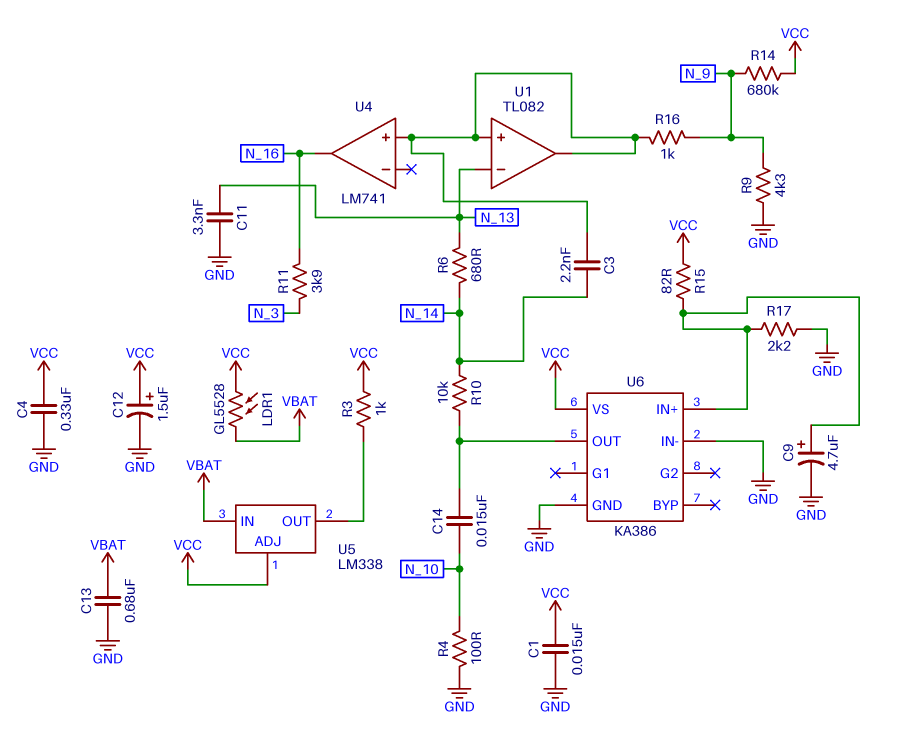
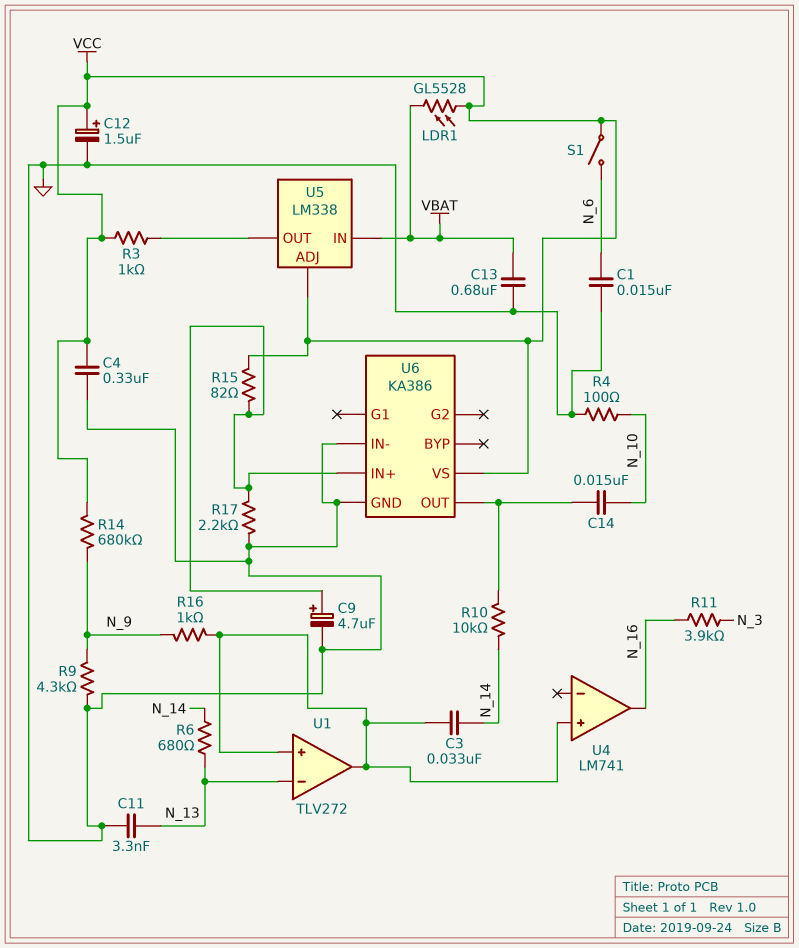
C1: 15nF (GND, VCC) -> 15nF (GND, N_6)
C3: 2.2nF (N_14, U1/in+) -> 33nF (N_14, U1/in+)
S1: none -> switch (N_6, VCC)
U1: TL082 -> TLV272

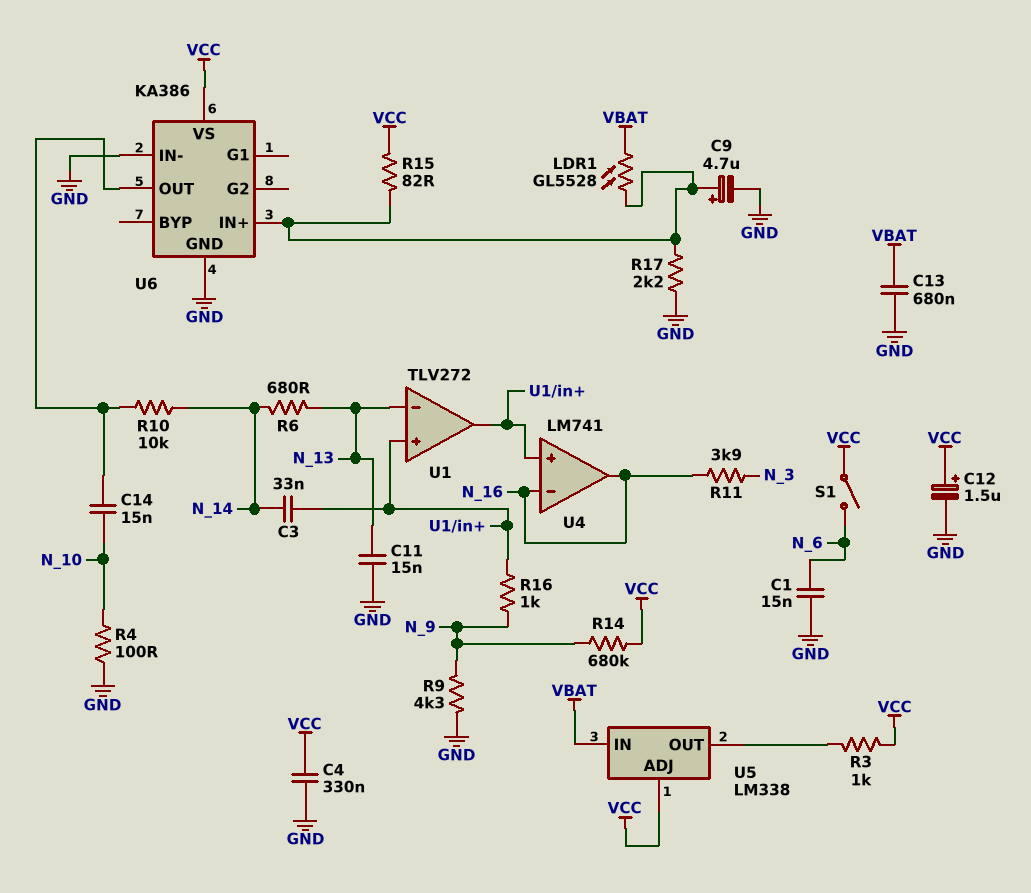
C11: 3.3nF (GND, N_13) -> 15nF (GND, N_13)
LDR1: GL5528 (VBAT, VCC) -> GL5528 (U6/IN+, VBAT)
U4 pin in-: none -> N_16

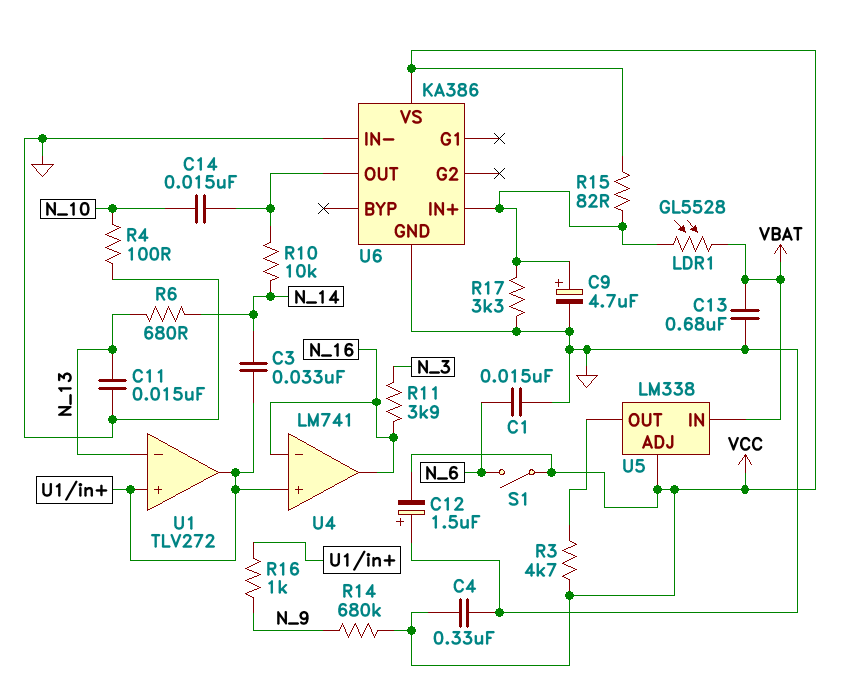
C12: 1.5uF (plus VCC, minus GND) -> 1.5uF (plus GND, minus VCC)
R3: 1k (U5/OUT, VCC) -> 4.7k (U5/OUT, VCC)
R9: 4.3k (GND, N_9) -> none
R17: 2.2k (GND, U6/IN+) -> 3.3k (GND, U6/IN+)

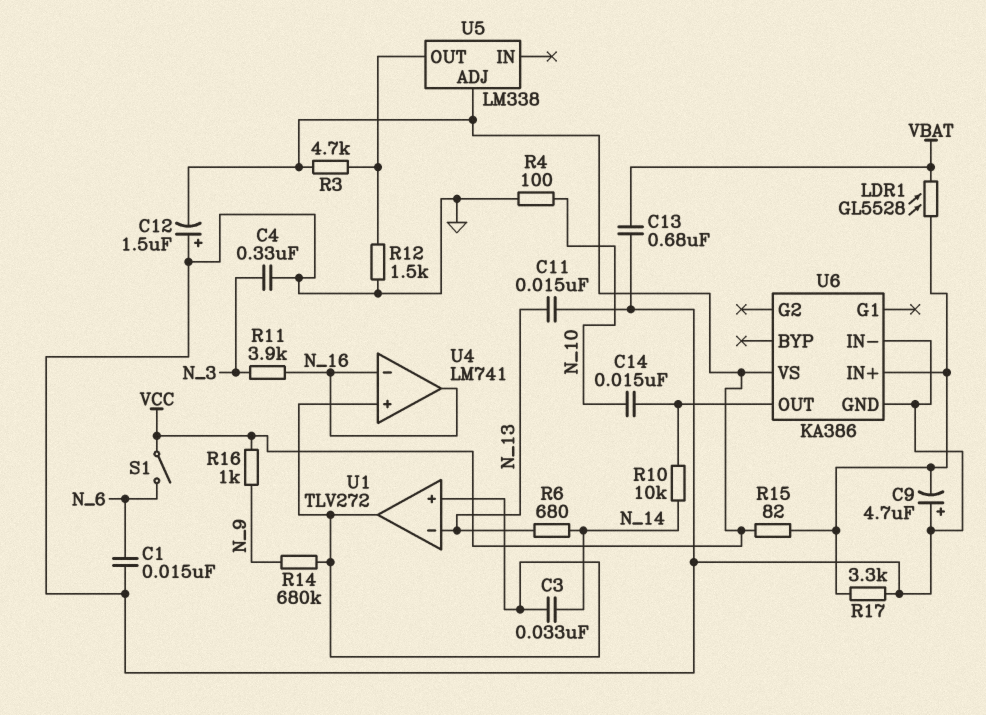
C4: 330nF (GND, VCC) -> 330nF (GND, N_3)
C9: 4.7uF (plus U6/IN+, minus GND) -> 4.7uF (plus GND, minus U6/IN+)
R12: none -> 1.5k (GND, U5/OUT)
R14: 680k (N_9, VCC) -> 680k (N_9, U1/in+)
R16: 1k (N_9, U1/in+) -> 1k (N_9, VCC)
U5 pin IN: VBAT -> none

